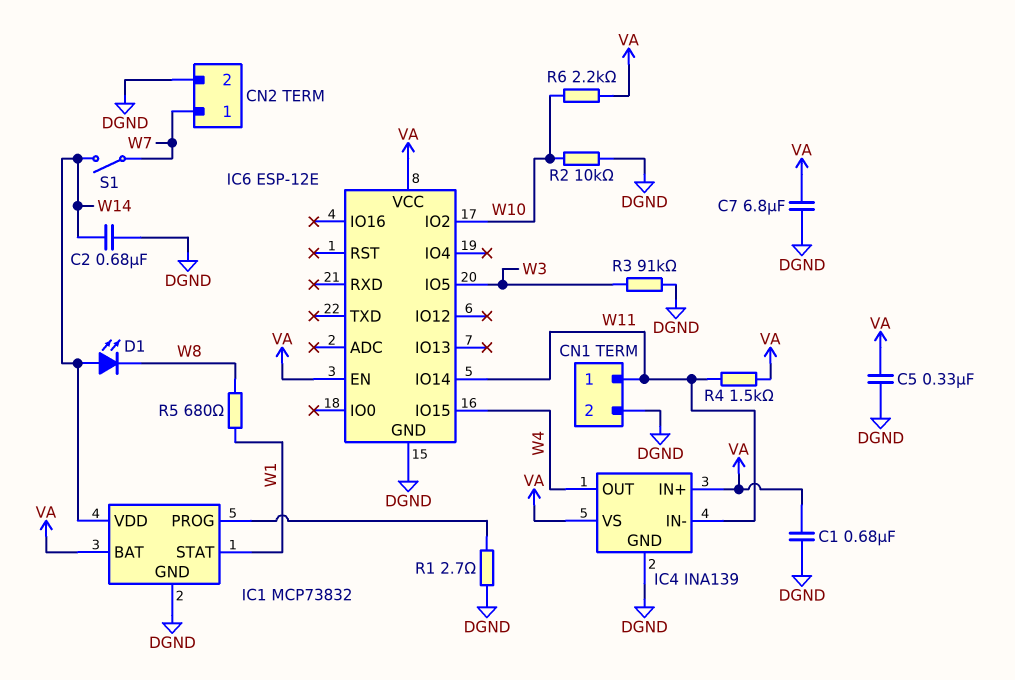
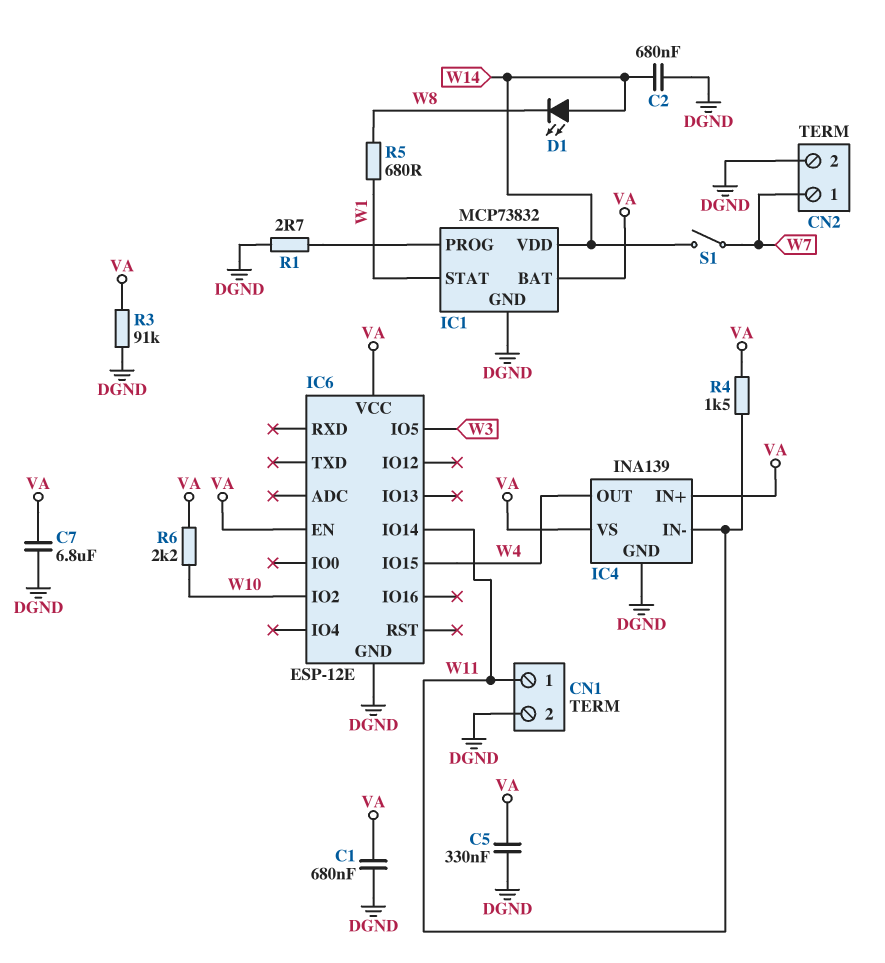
R2: 10k (DGND, W10) -> none
R3: 91k (DGND, W3) -> 91k (DGND, VA)

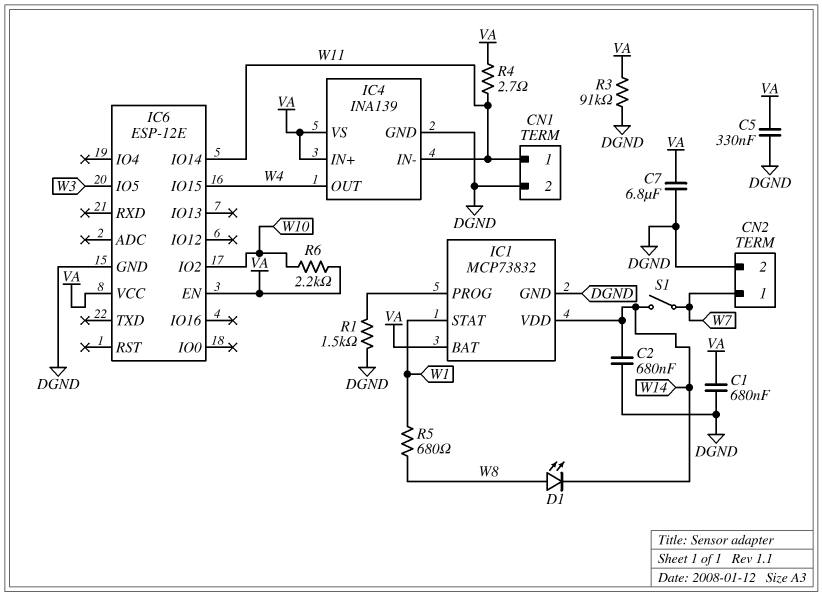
D1: LED (A W14, K W8) -> LED (A W8, K W14)
R1: 2.7 (DGND, IC1/PROG) -> 1.5k (DGND, IC1/PROG)
R4: 1.5k (VA, W11) -> 2.7 (VA, W11)

